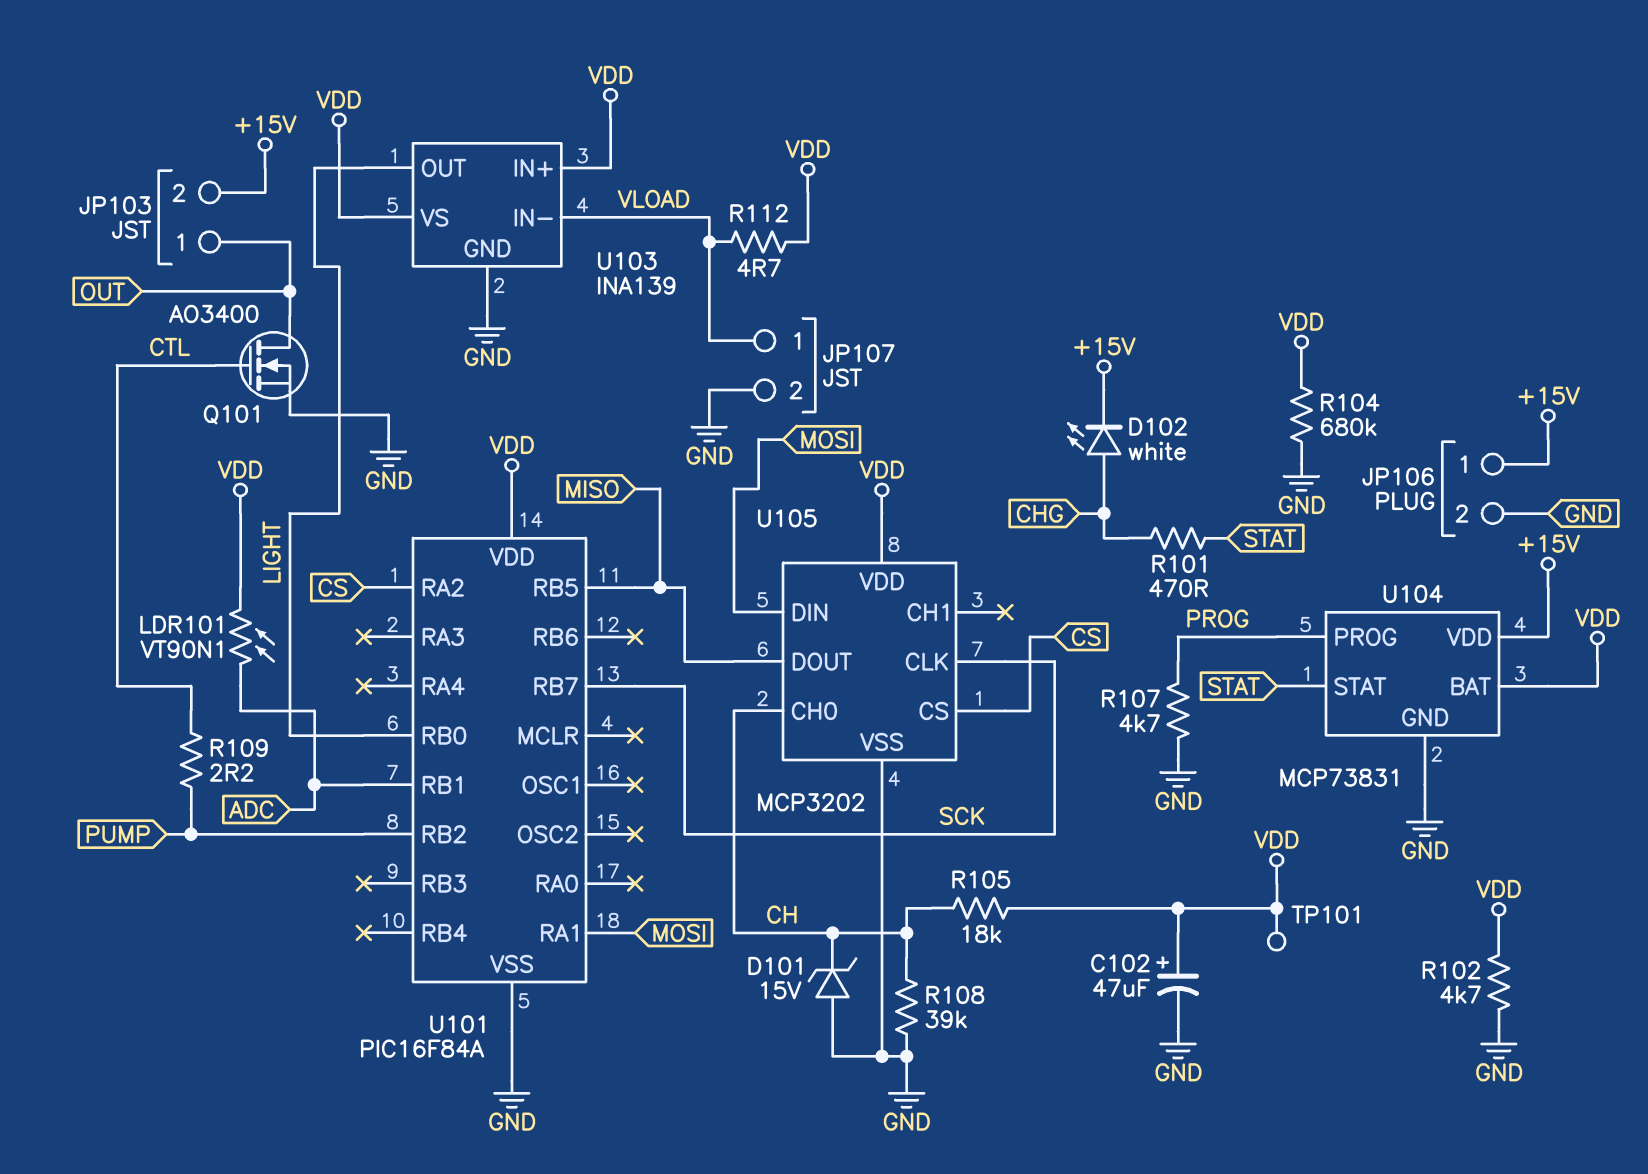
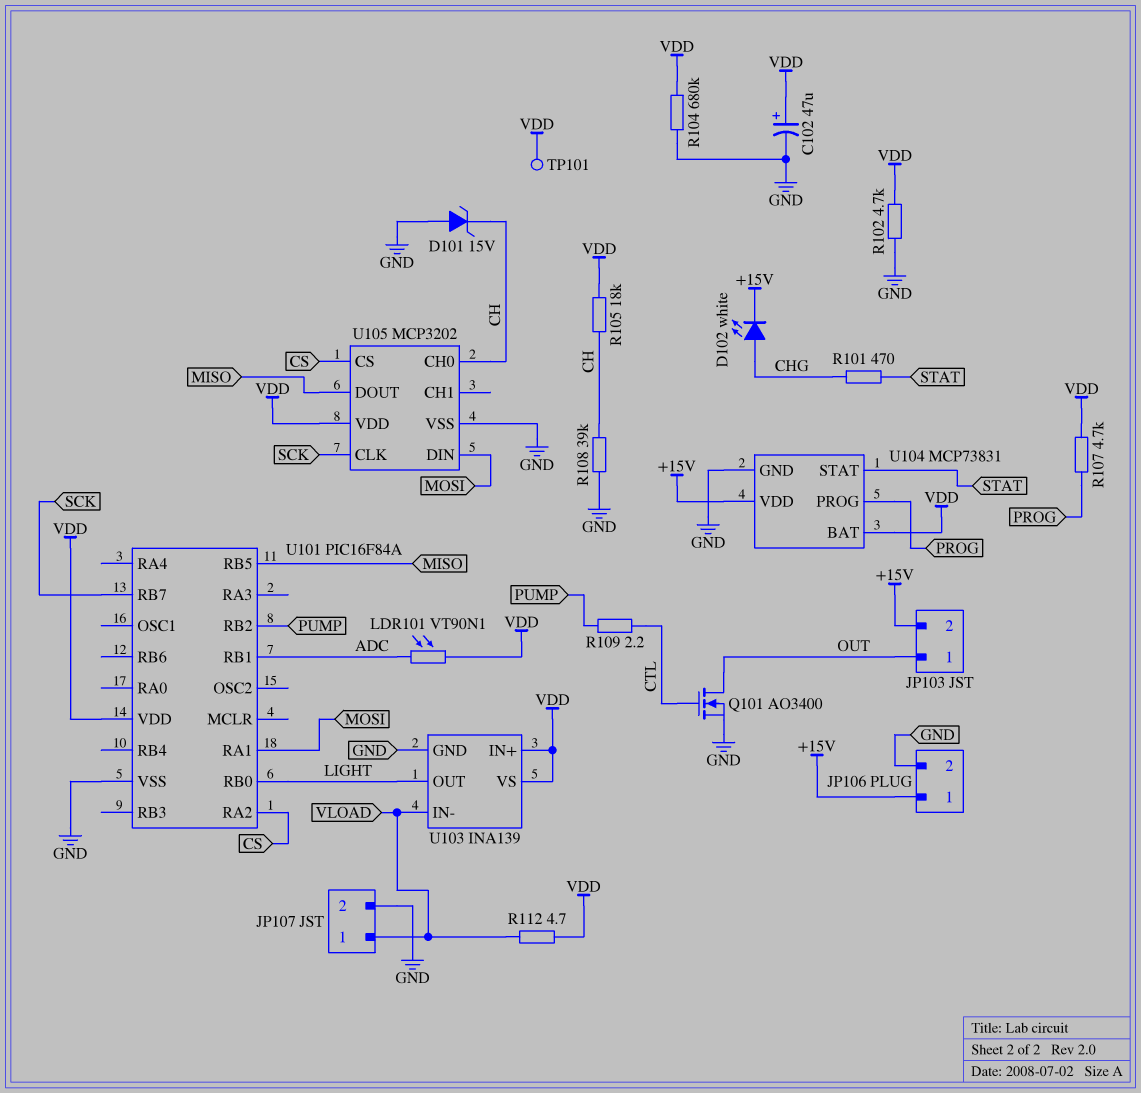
R107: 4.7k (GND, PROG) -> 4.7k (PROG, VDD)

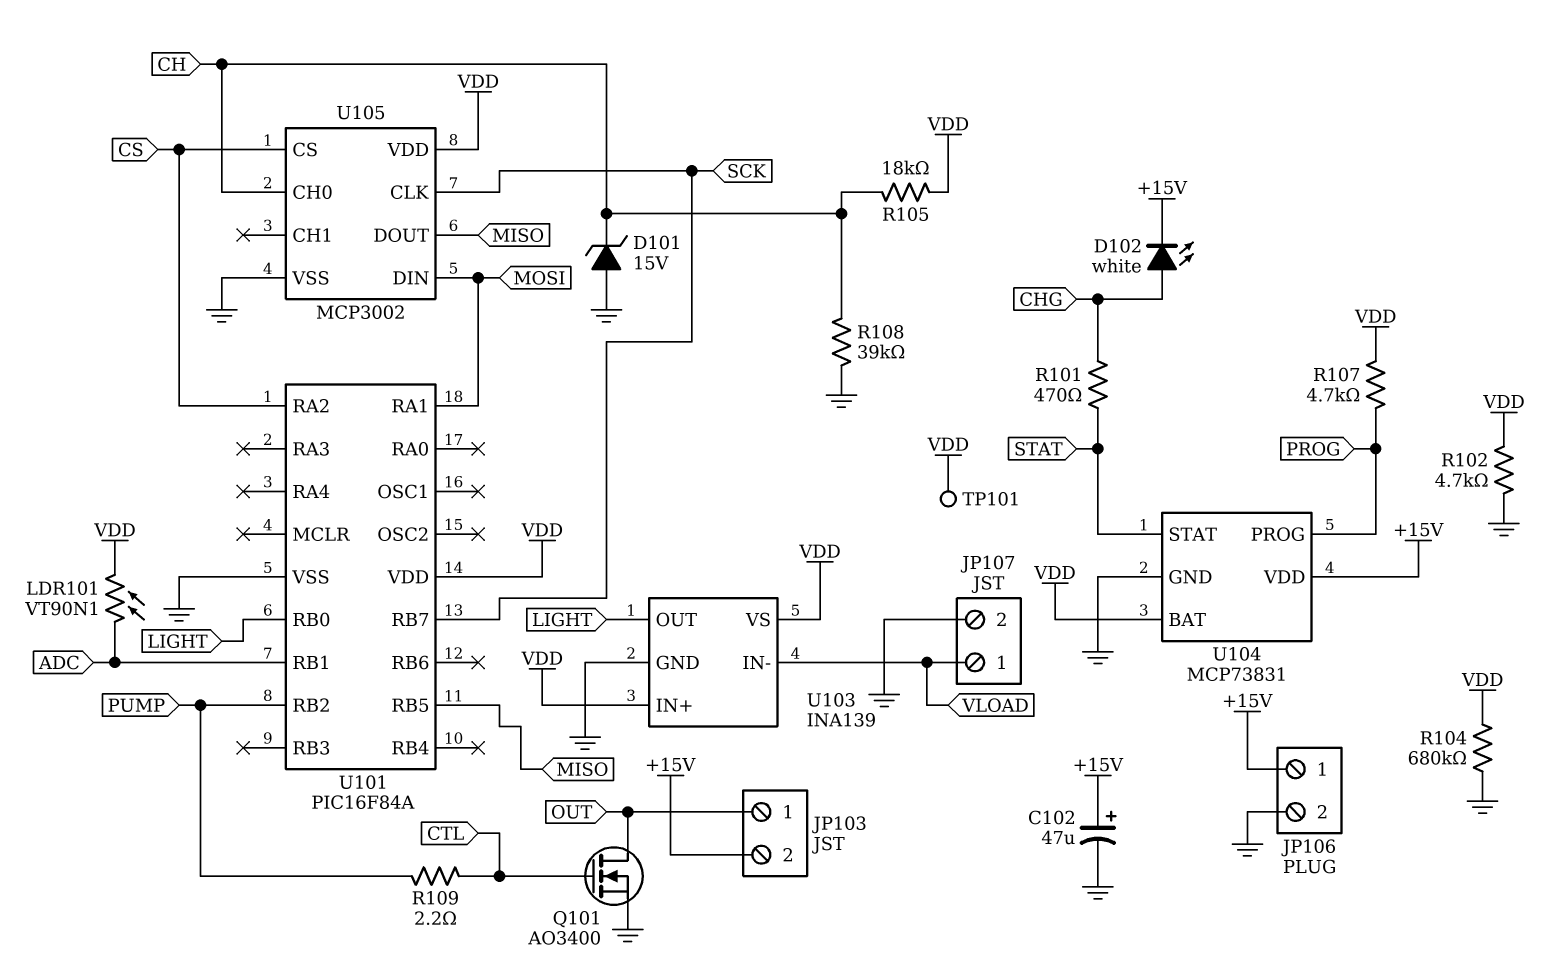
C102: 47uF (plus VDD, minus GND) -> 47uF (plus +15V, minus GND)
R112: 4.7 (VDD, VLOAD) -> none
U105: MCP3202 -> MCP3002

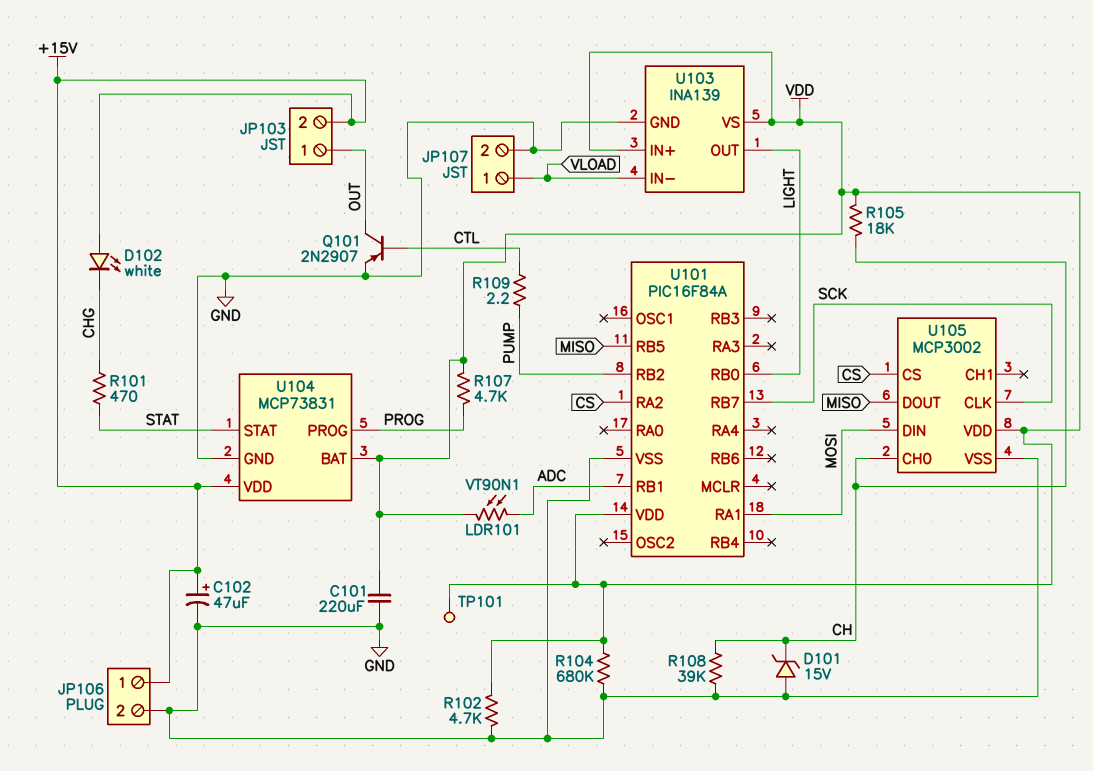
C101: none -> 220uF (GND, VDD)
D102: LED white (A CHG, K +15V) -> LED white (A +15V, K CHG)
Q101: NMOS AO3400 (G CTL, D OUT, S GND) -> PNP 2N2907 (B CTL, C OUT, E GND)

